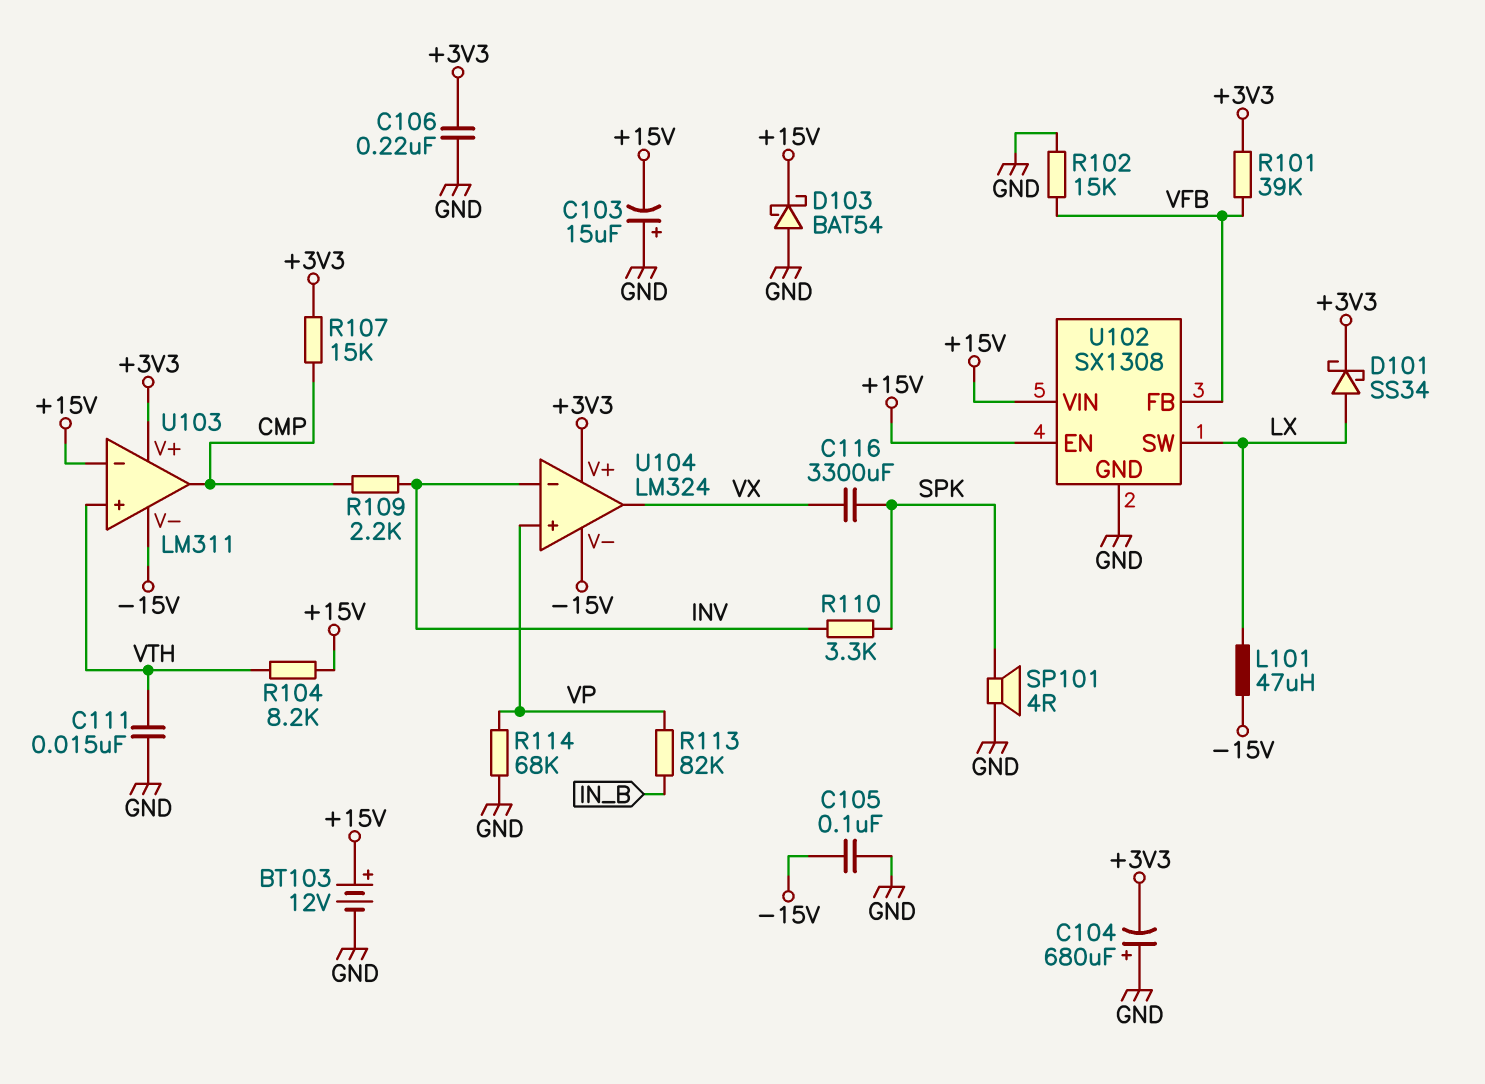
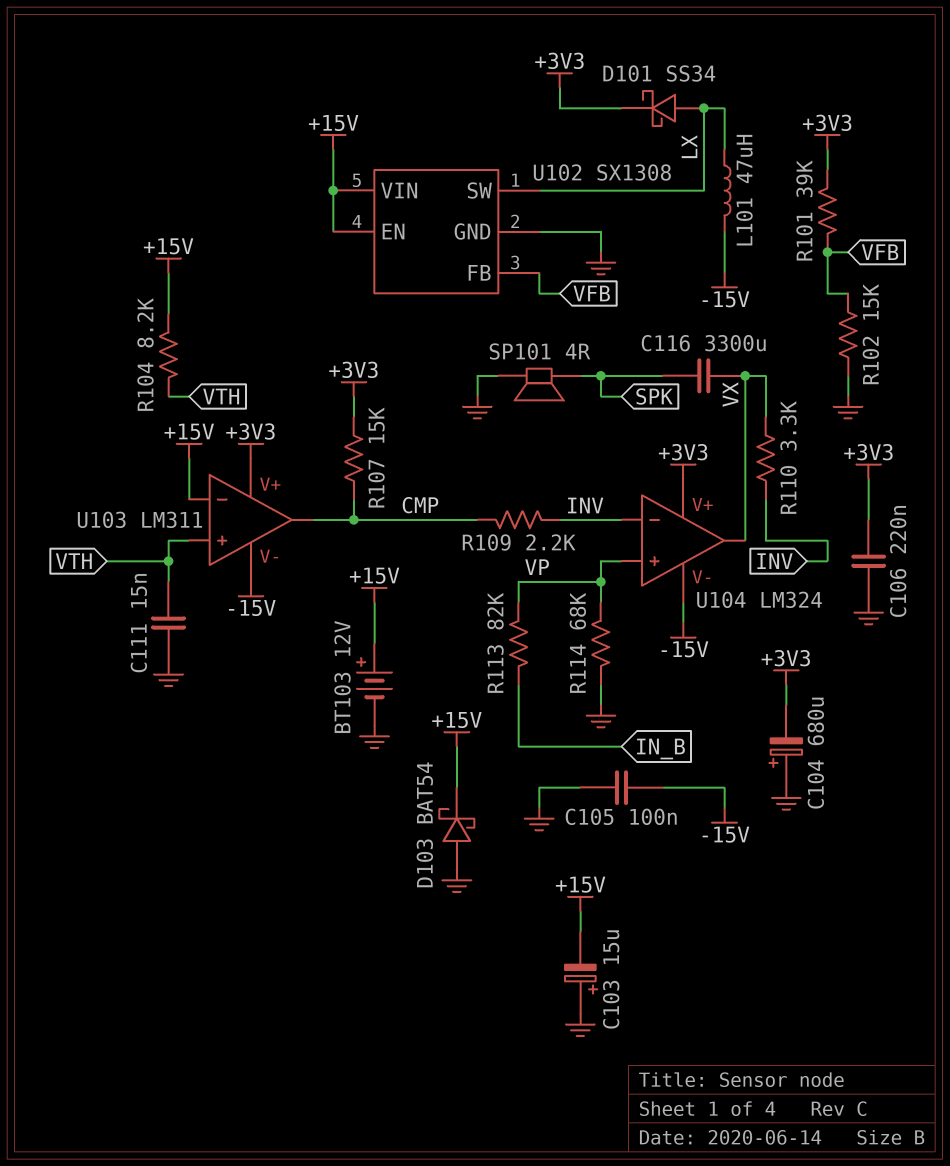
R110: 3.3k (INV, SPK) -> 3.3k (INV, VX)

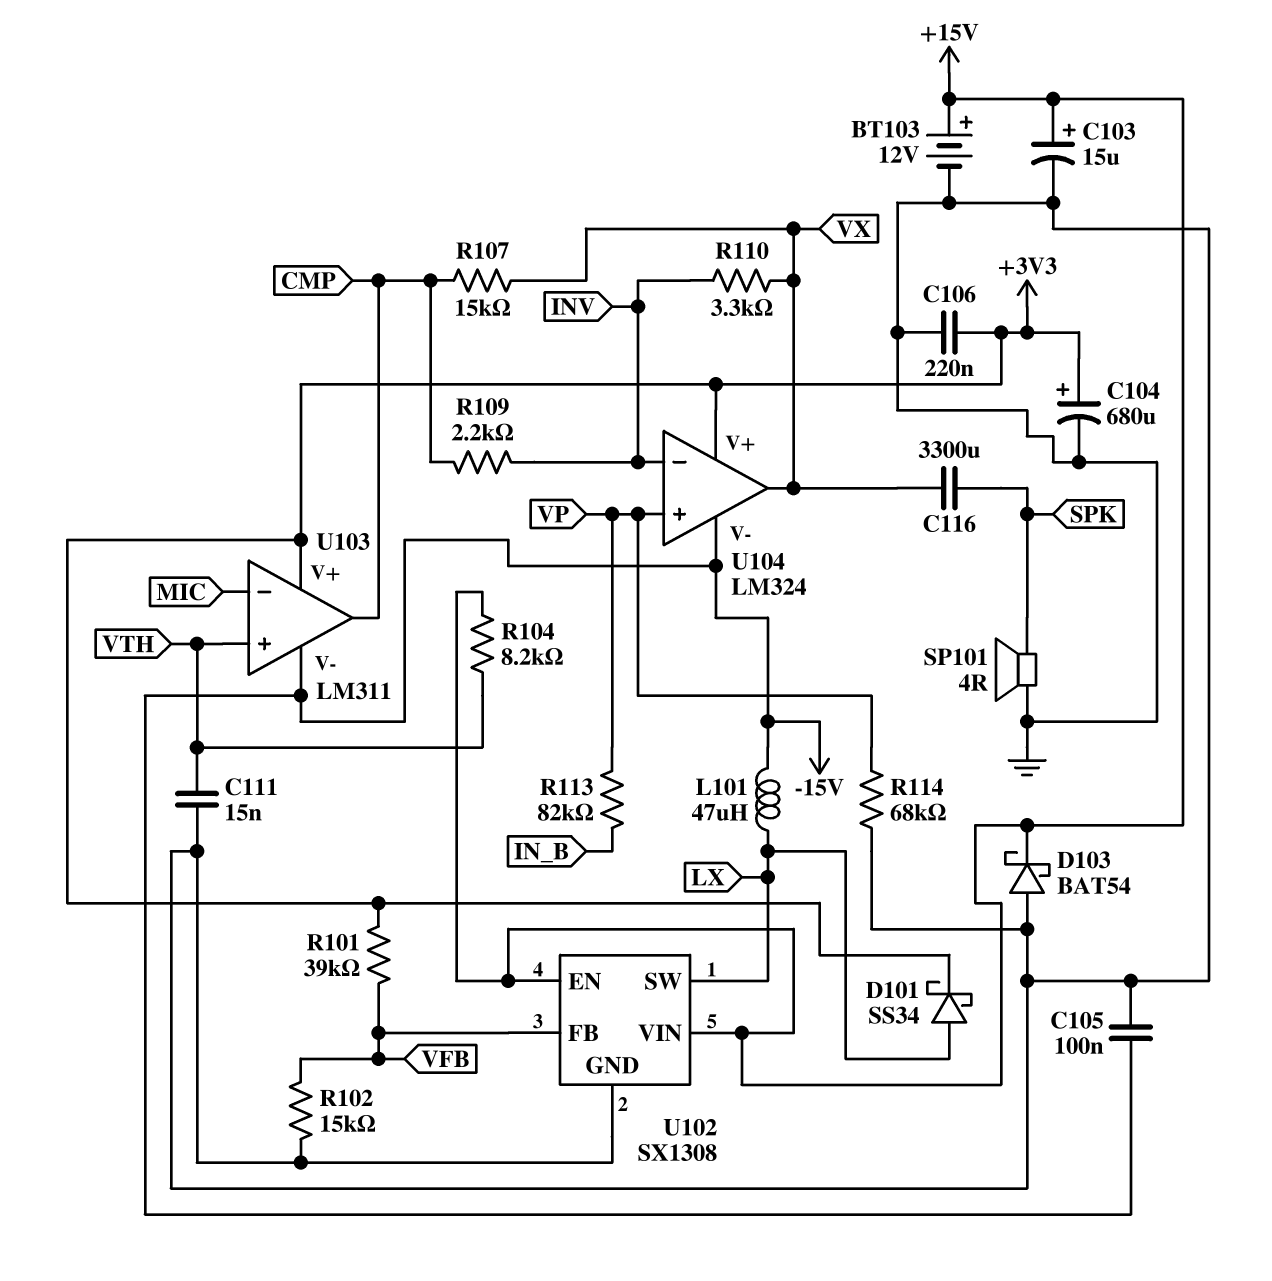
C103: 15uF (plus GND, minus +15V) -> 15uF (plus +15V, minus GND)
C104: 680uF (plus GND, minus +3V3) -> 680uF (plus +3V3, minus GND)
R107: 15k (+3V3, CMP) -> 15k (CMP, VX)
U103 pin in-: +15V -> MIC

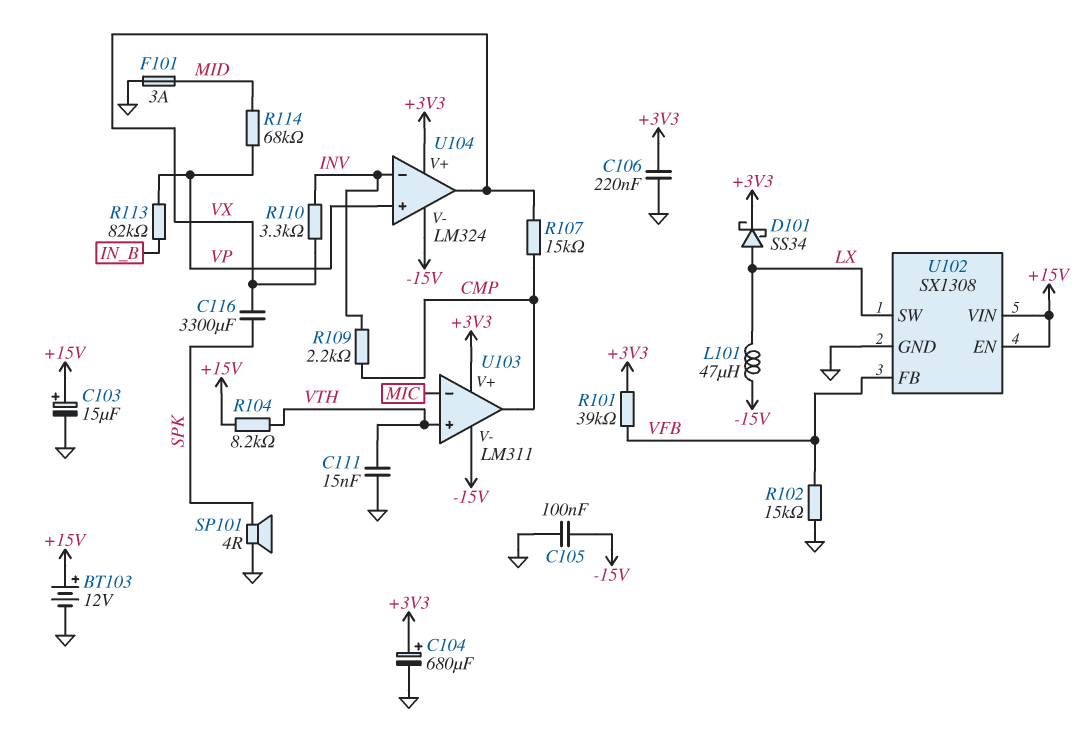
D103: schottky BAT54 (A GND, K +15V) -> none
F101: none -> 3A (GND, MID)
R114: 68k (GND, VP) -> 68k (MID, VP)

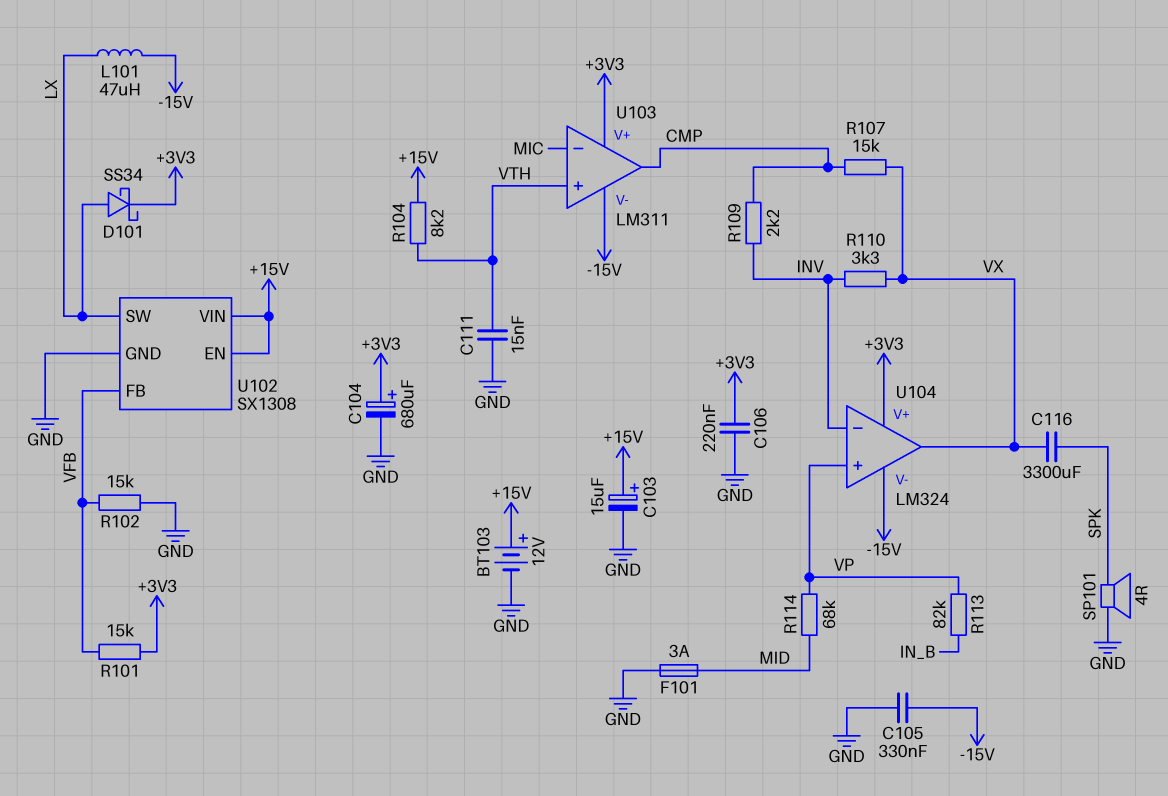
C105: 100nF (-15V, GND) -> 330nF (-15V, GND)
R101: 39k (+3V3, VFB) -> 15k (+3V3, VFB)

